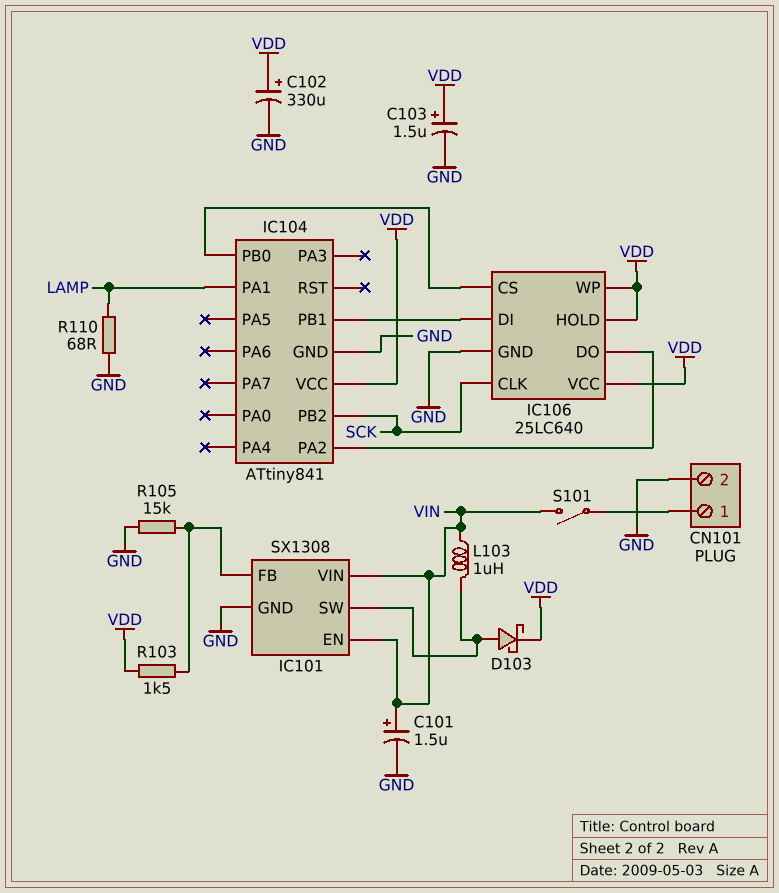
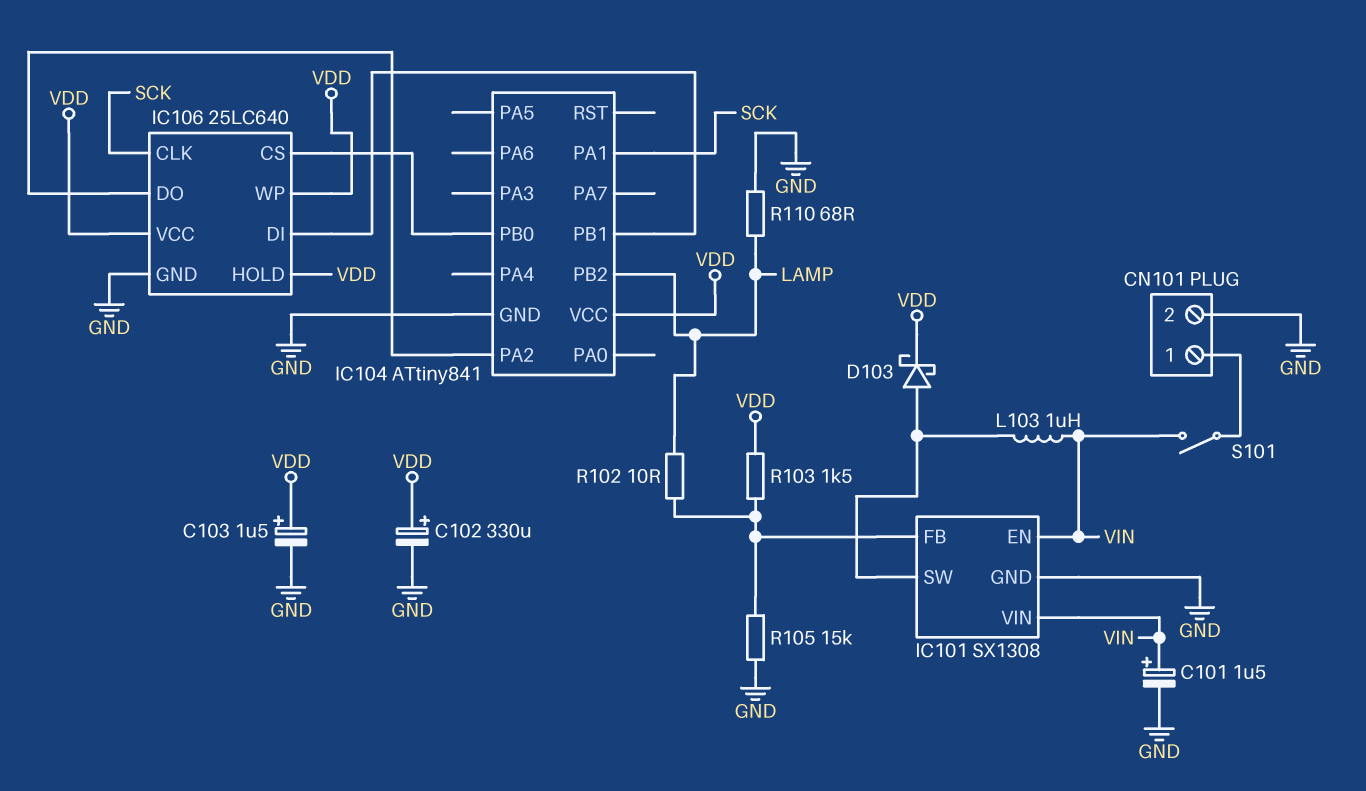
IC104 pin PA1: LAMP -> SCK
IC104 pin PB2: SCK -> LAMP
R102: none -> 10 (IC101/FB, LAMP)

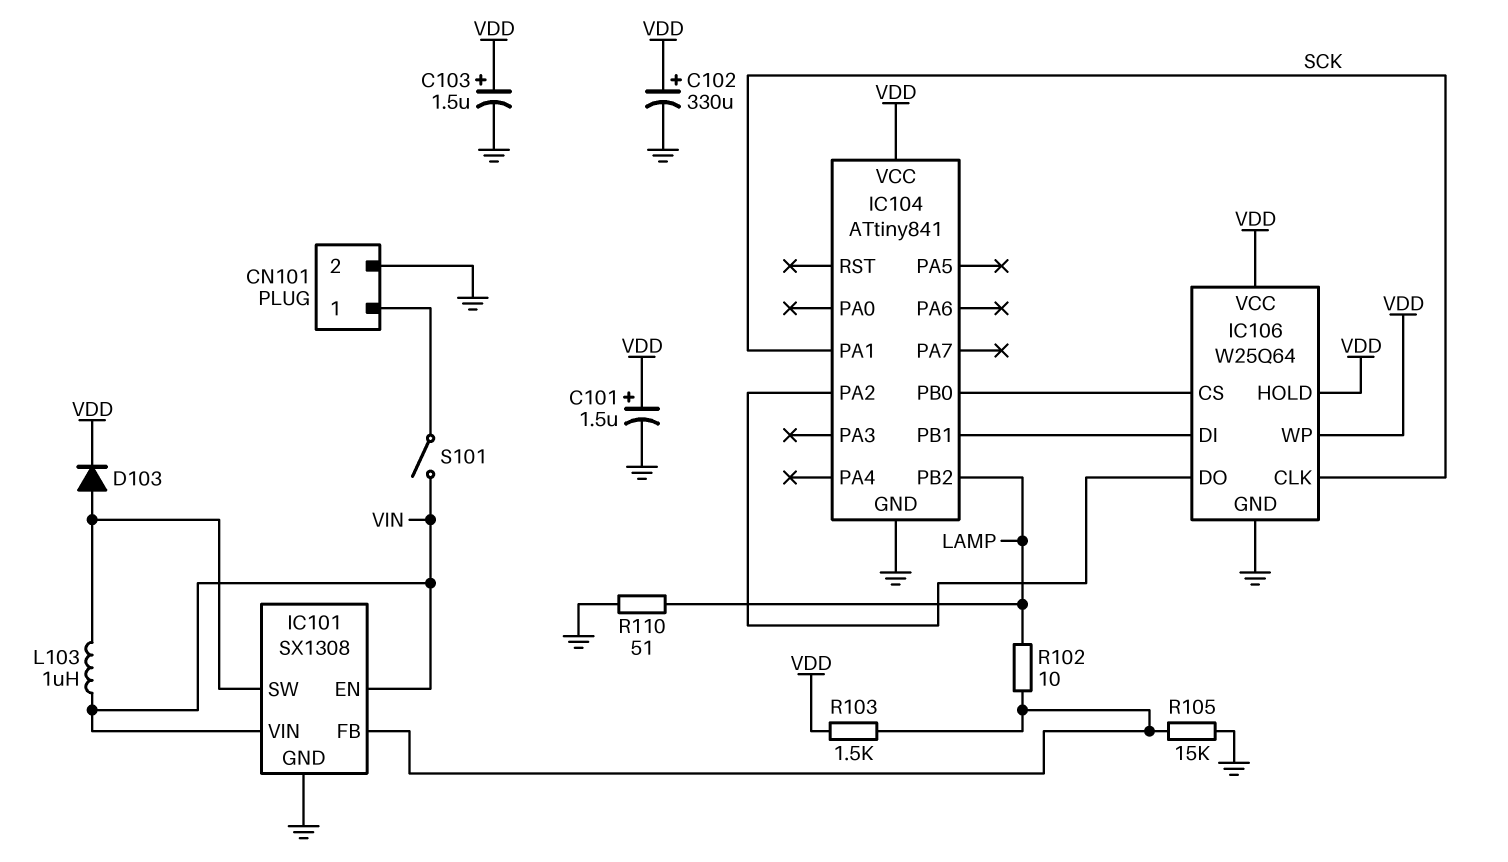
C101: 1.5uF (plus VIN, minus GND) -> 1.5uF (plus VDD, minus GND)
D103: schottky (A IC101/SW, K VDD) -> diode (A IC101/SW, K VDD)
IC106: 25LC640 -> W25Q64
R110: 68 (GND, LAMP) -> 51 (GND, LAMP)

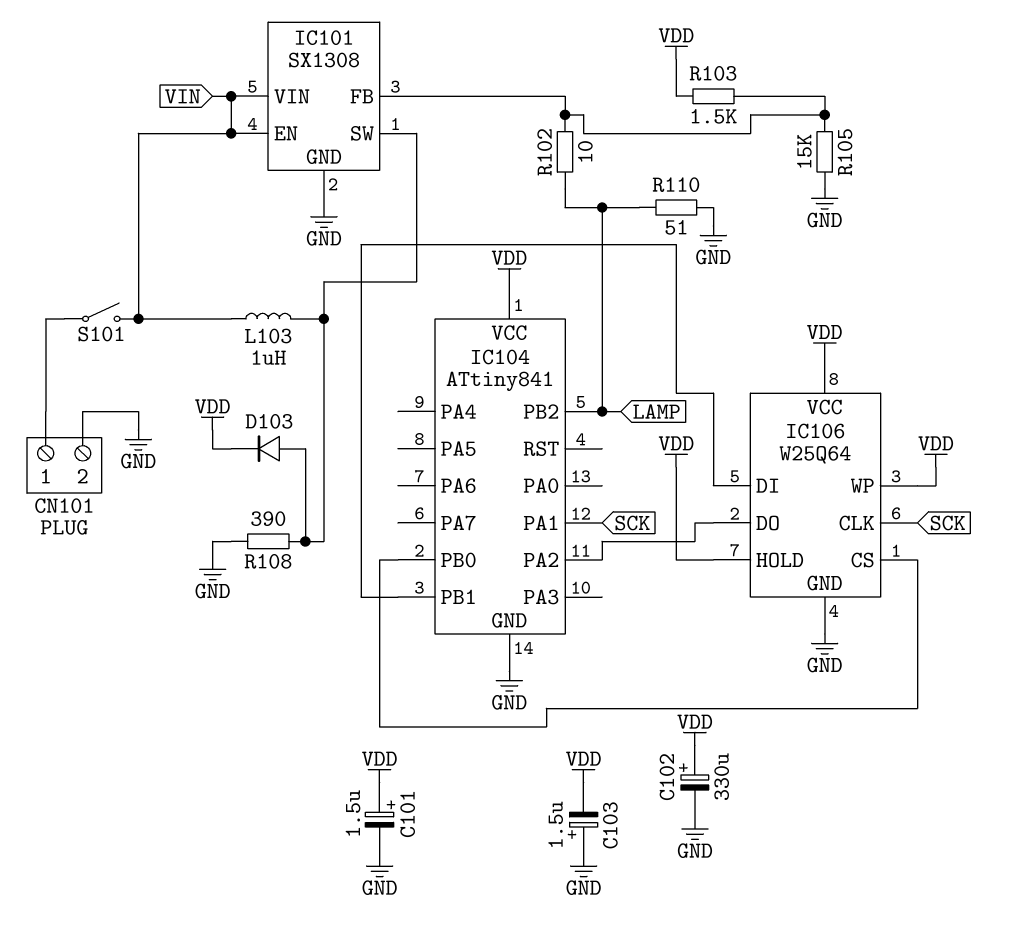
C103: 1.5uF (plus VDD, minus GND) -> 1.5uF (plus GND, minus VDD)
R108: none -> 390 (GND, IC101/SW)

